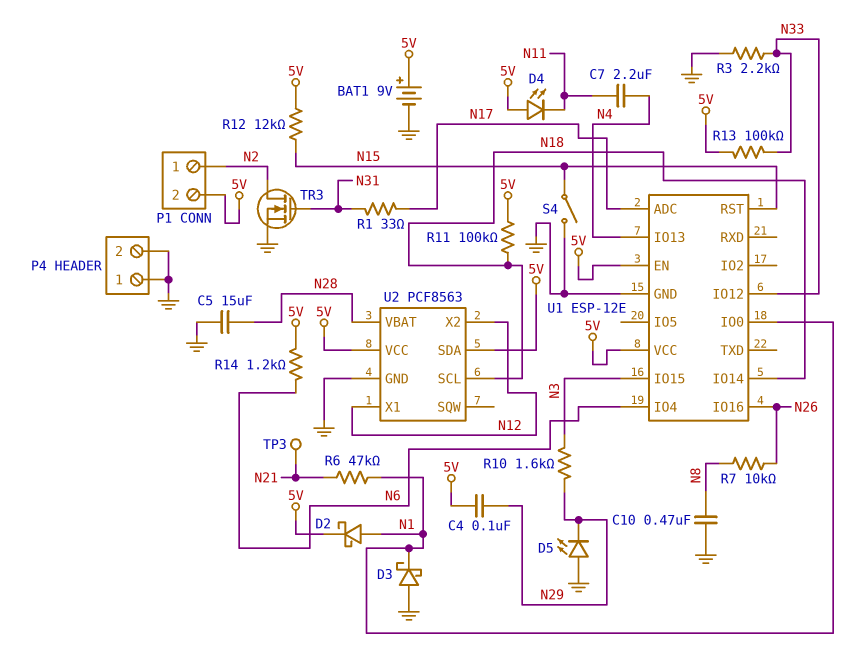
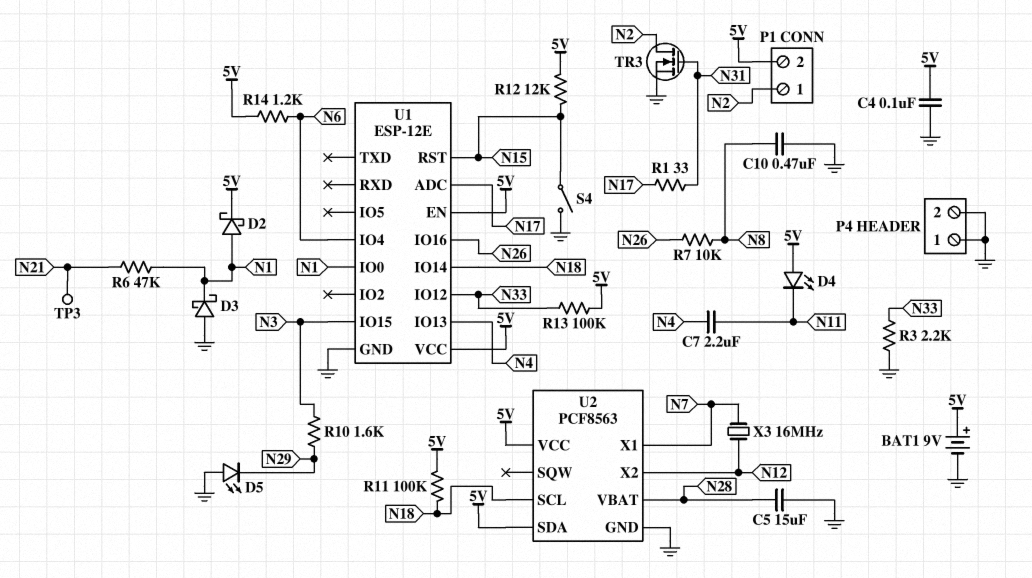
C4: 100nF (5V, N29) -> 100nF (5V, GND)
U2 pin X1: N12 -> N7
X3: none -> 16MHz (N7, N12)

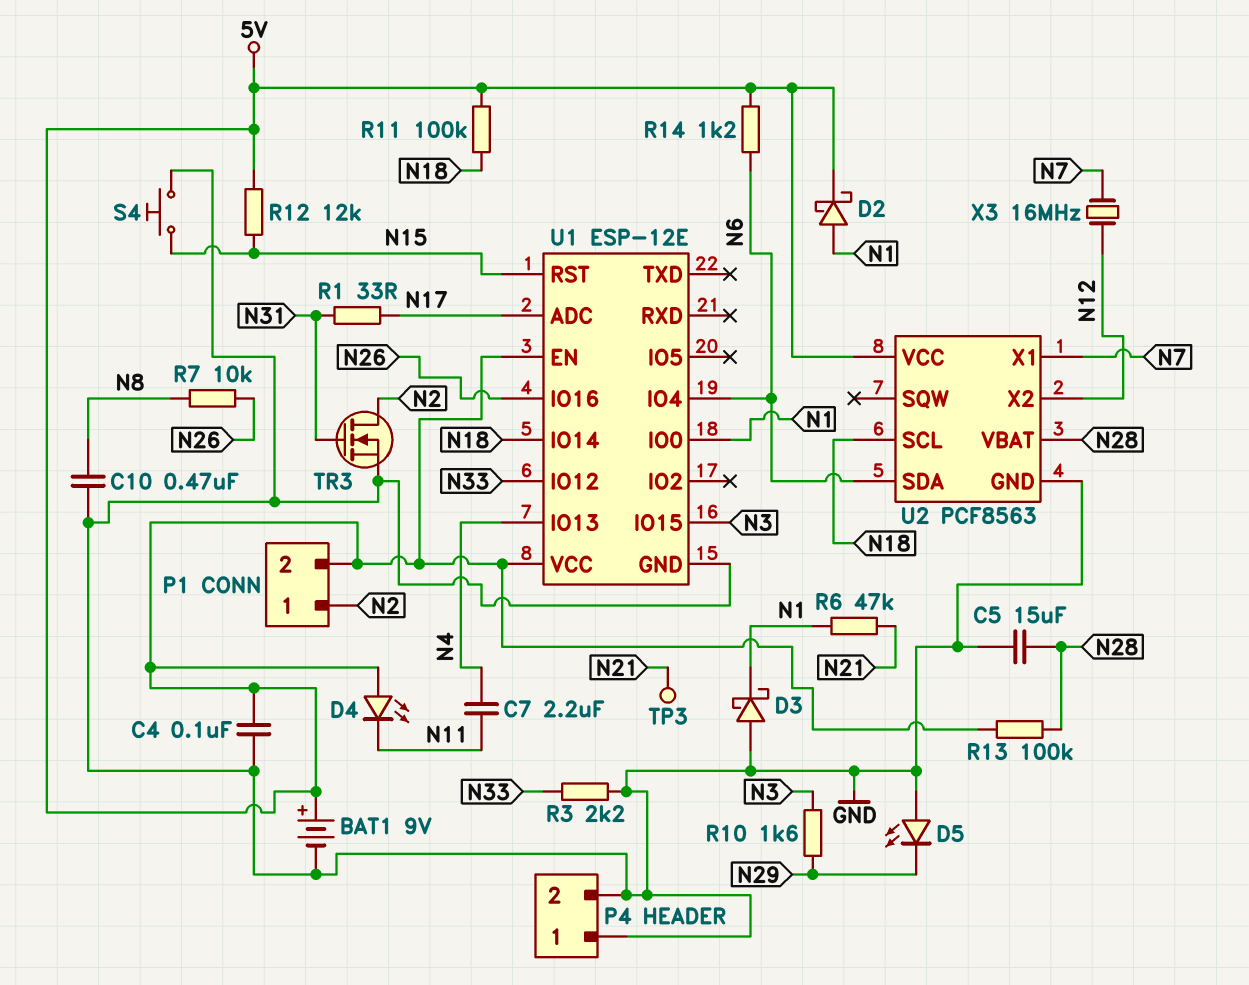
R13: 100k (5V, N33) -> 100k (5V, N28)
S4: switch (GND, N15) -> button (GND, N15)
U2 pin SDA: 5V -> N6

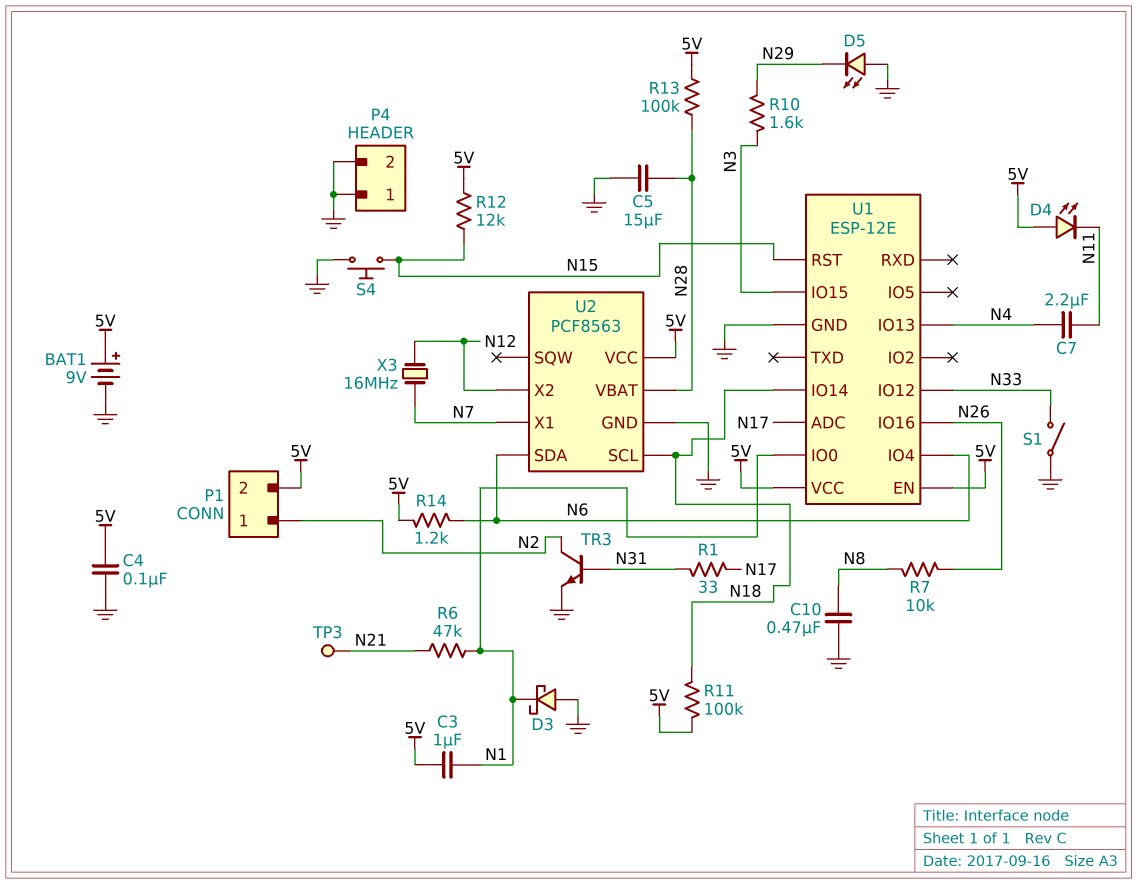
C3: none -> 1uF (5V, N1)
D2: schottky (A N1, K 5V) -> none
R3: 2.2k (GND, N33) -> none
S1: none -> switch (GND, N33)
TR3: NMOS (G N31, D N2, S GND) -> NPN (B N31, C N2, E GND)

